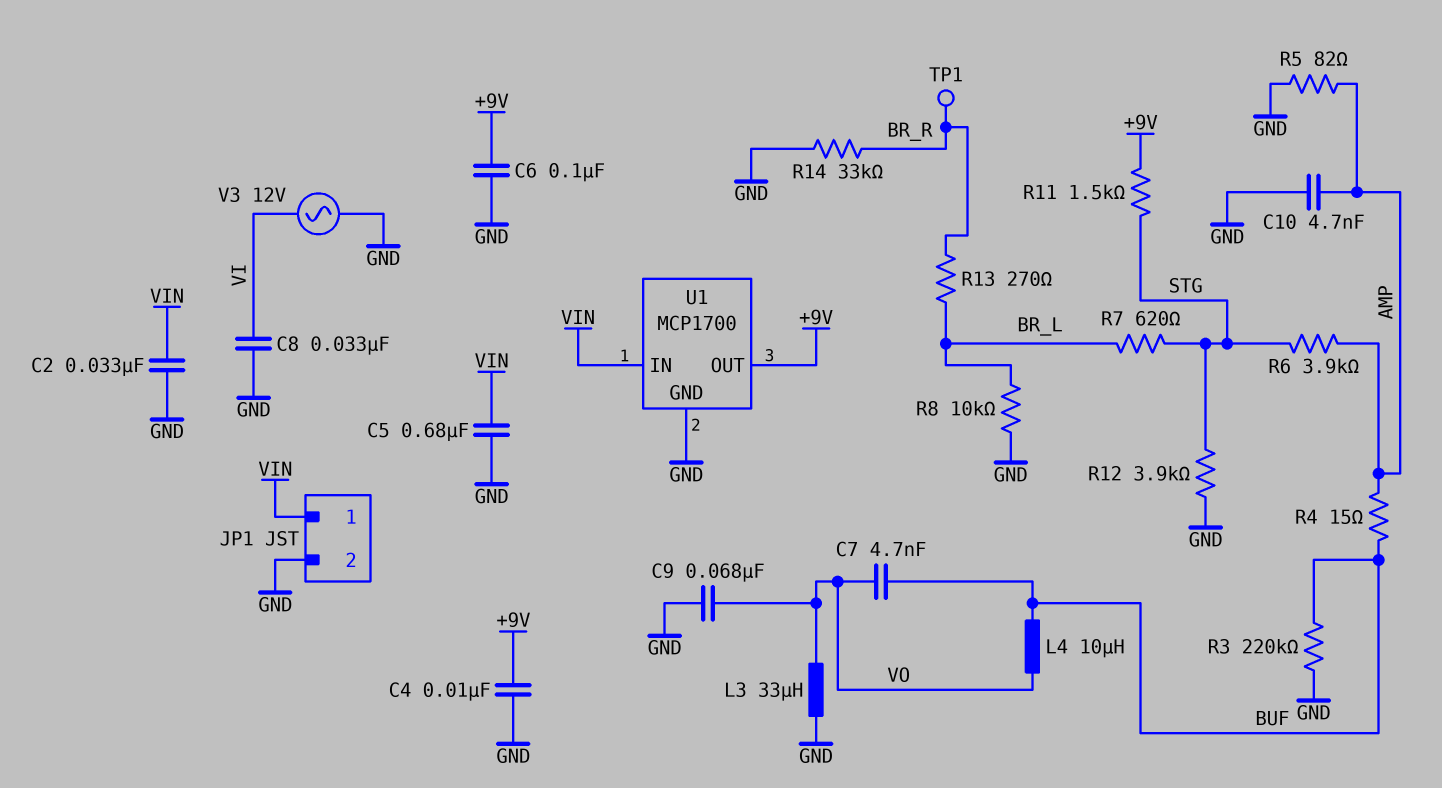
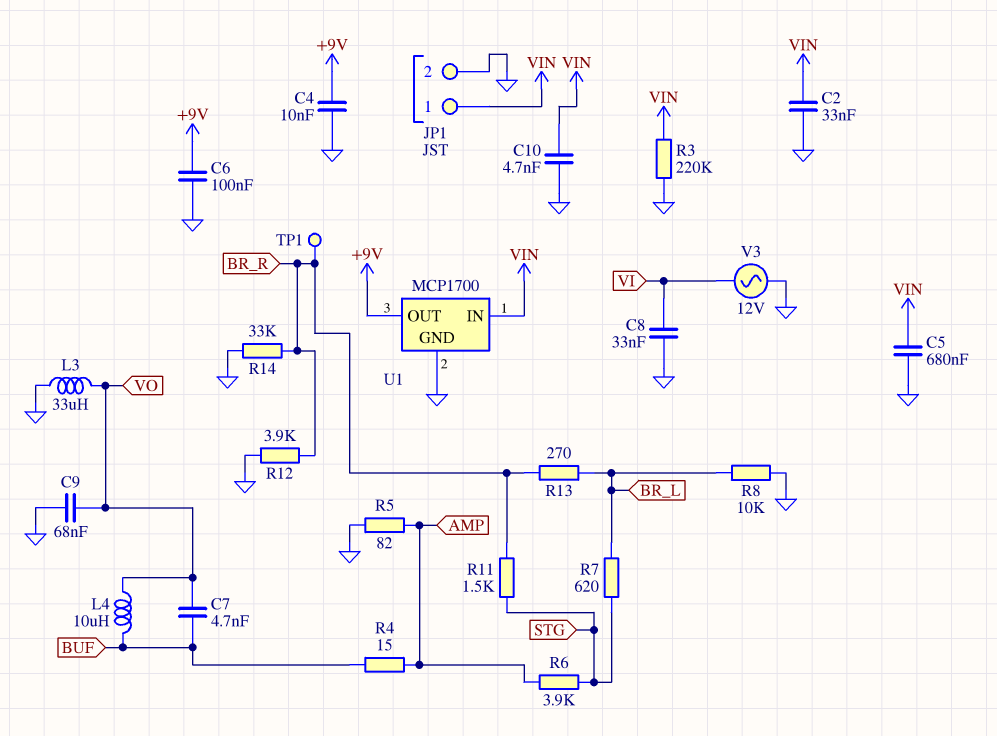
C10: 4.7nF (AMP, GND) -> 4.7nF (GND, VIN)
R3: 220k (BUF, GND) -> 220k (GND, VIN)
R11: 1.5k (+9V, STG) -> 1.5k (BR_R, STG)
R12: 3.9k (GND, STG) -> 3.9k (BR_R, GND)

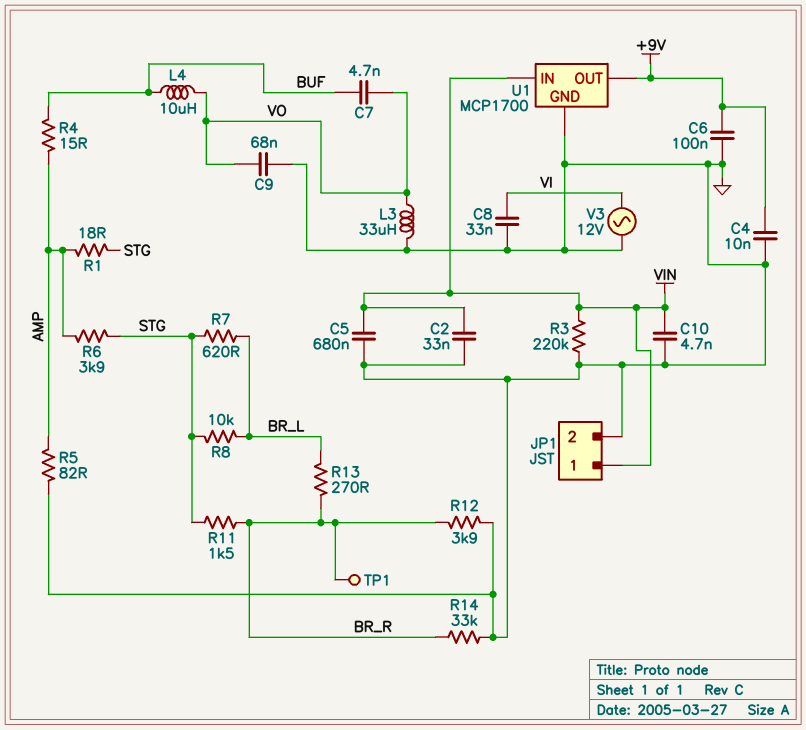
R1: none -> 18 (AMP, STG)
R8: 10k (BR_L, GND) -> 10k (BR_L, STG)

